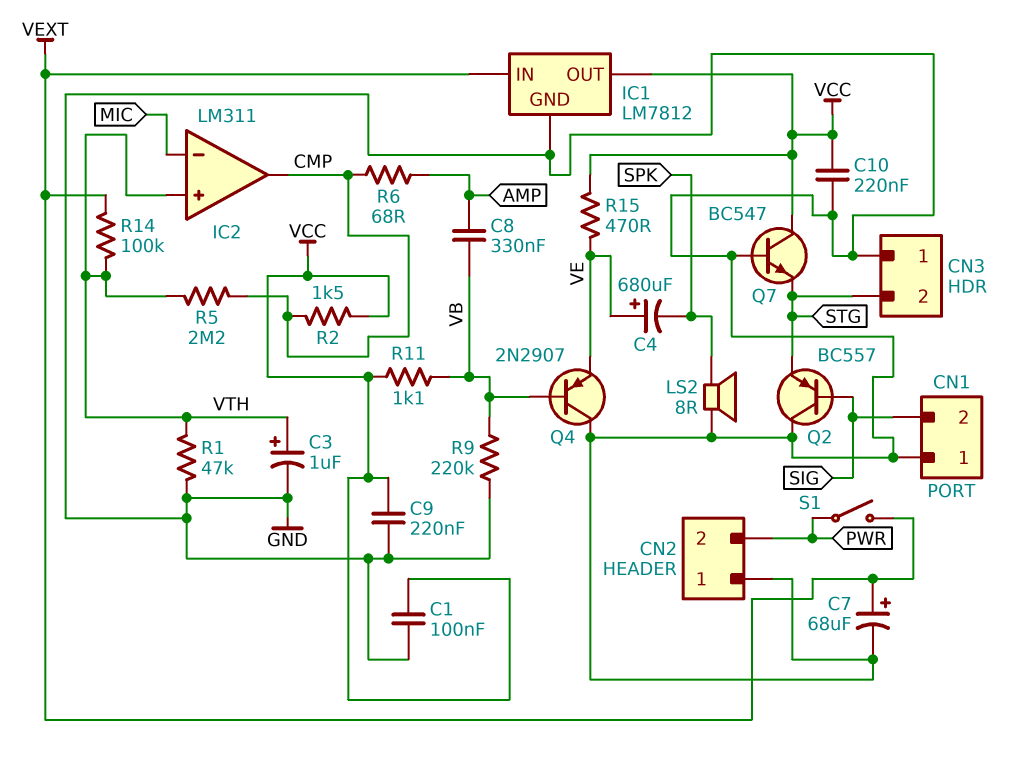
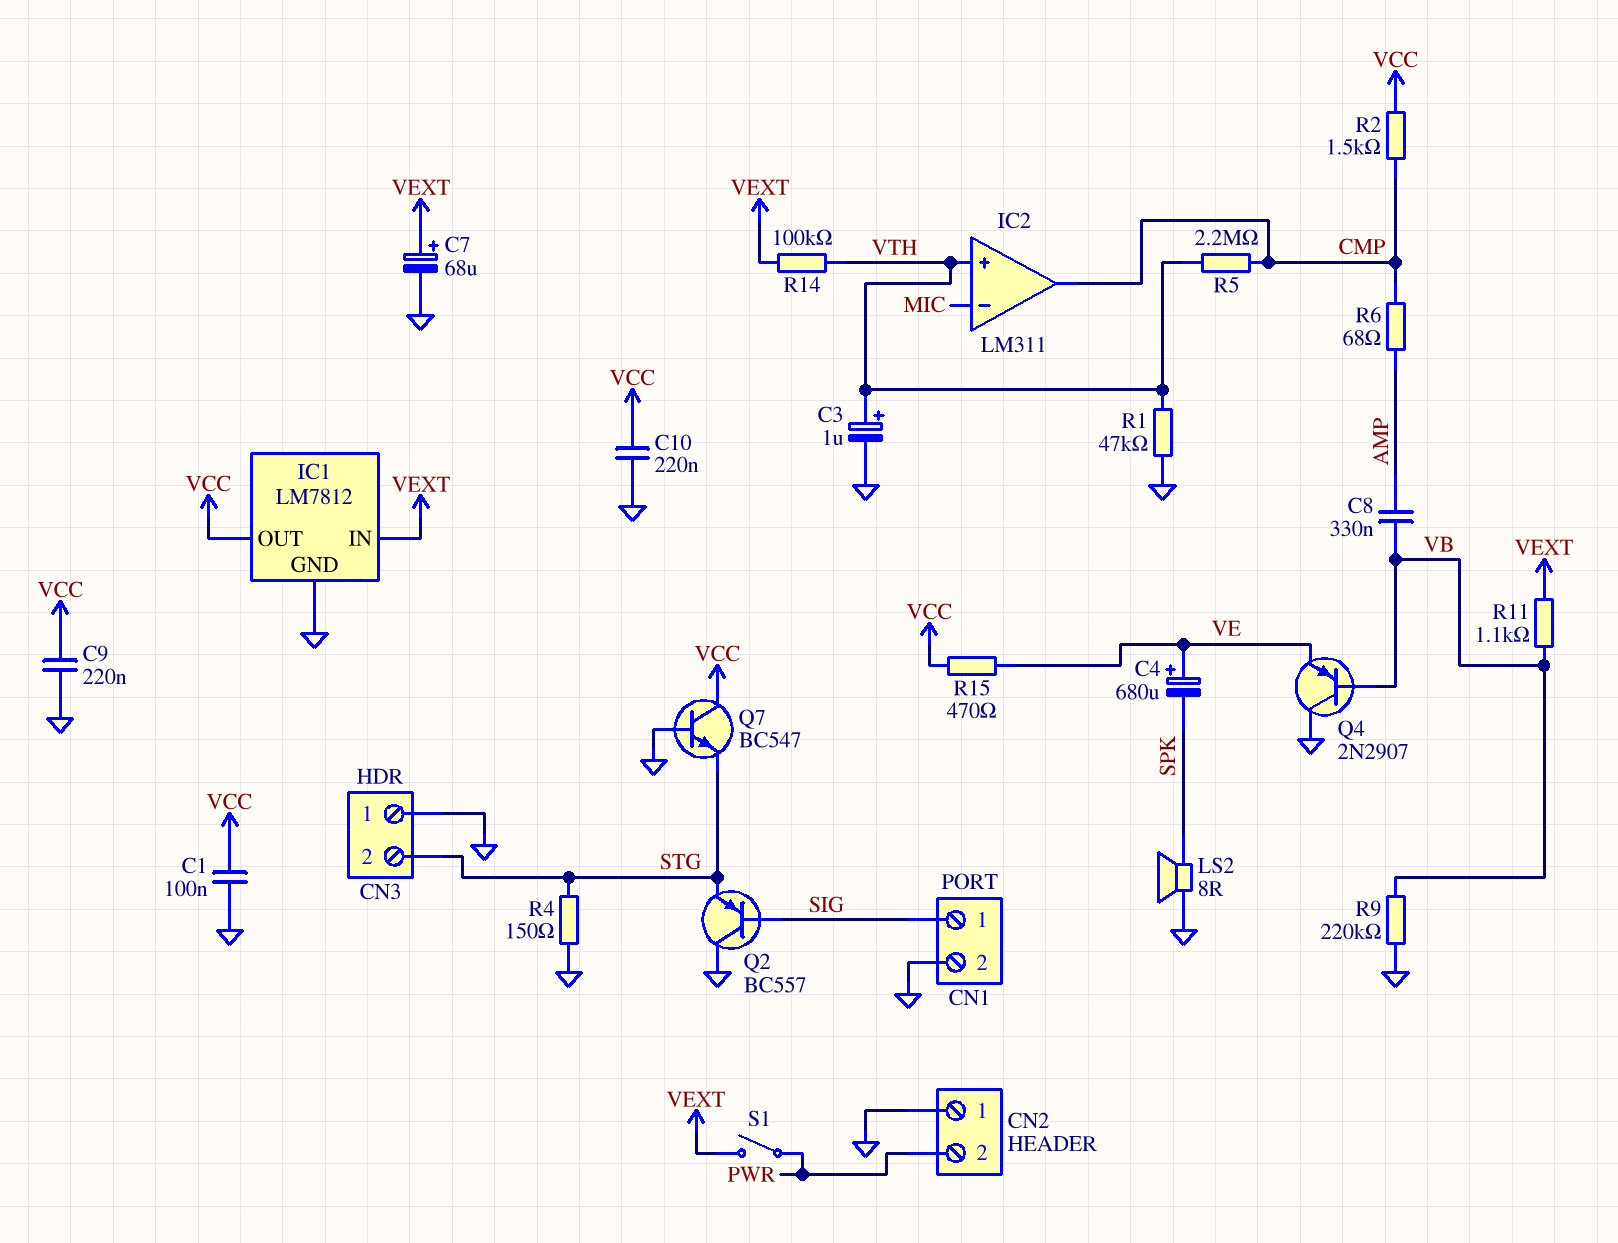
CN1 pin 1: GND -> SIG
CN1 pin 2: SIG -> GND
R4: none -> 150 (GND, STG)
R11: 1.1k (VB, VCC) -> 1.1k (VB, VEXT)

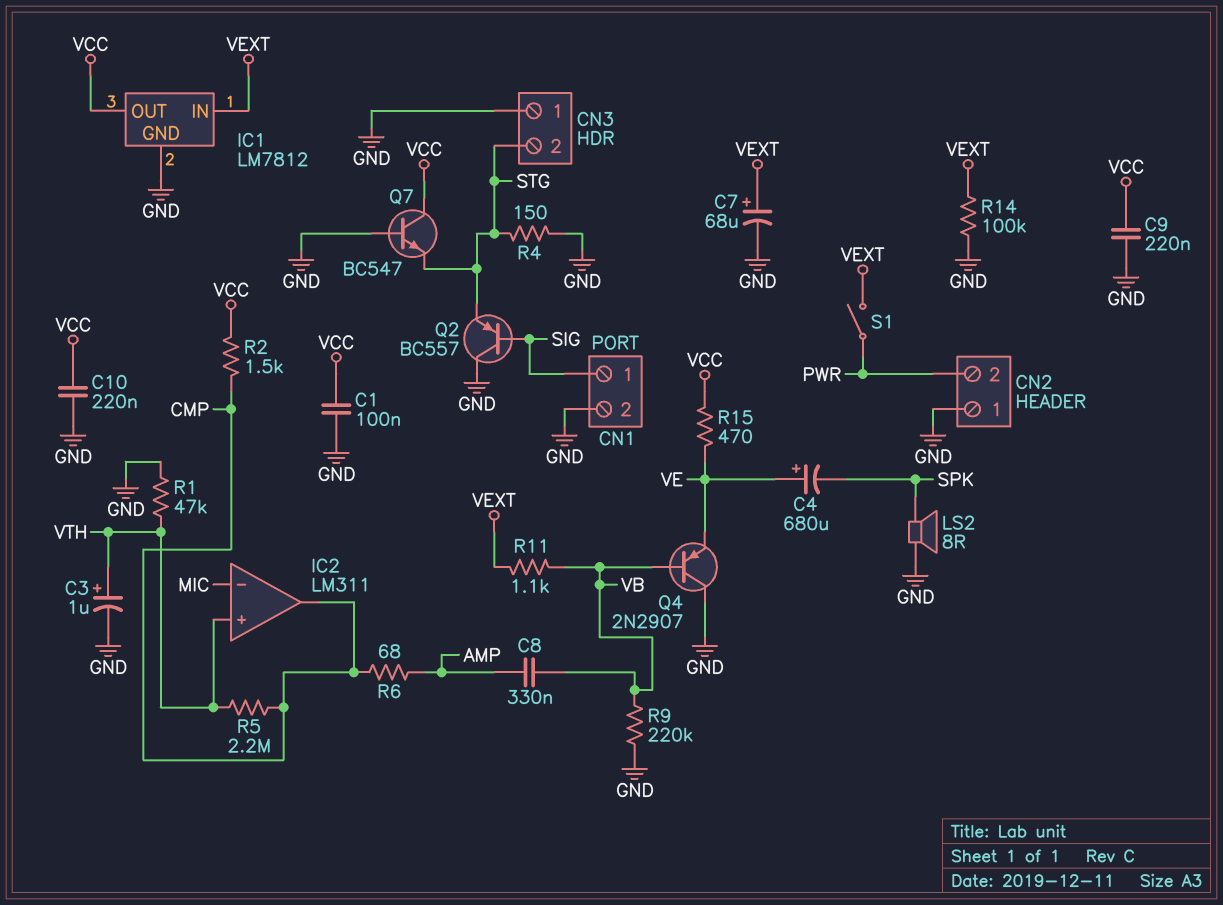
R14: 100k (VEXT, VTH) -> 100k (GND, VEXT)

